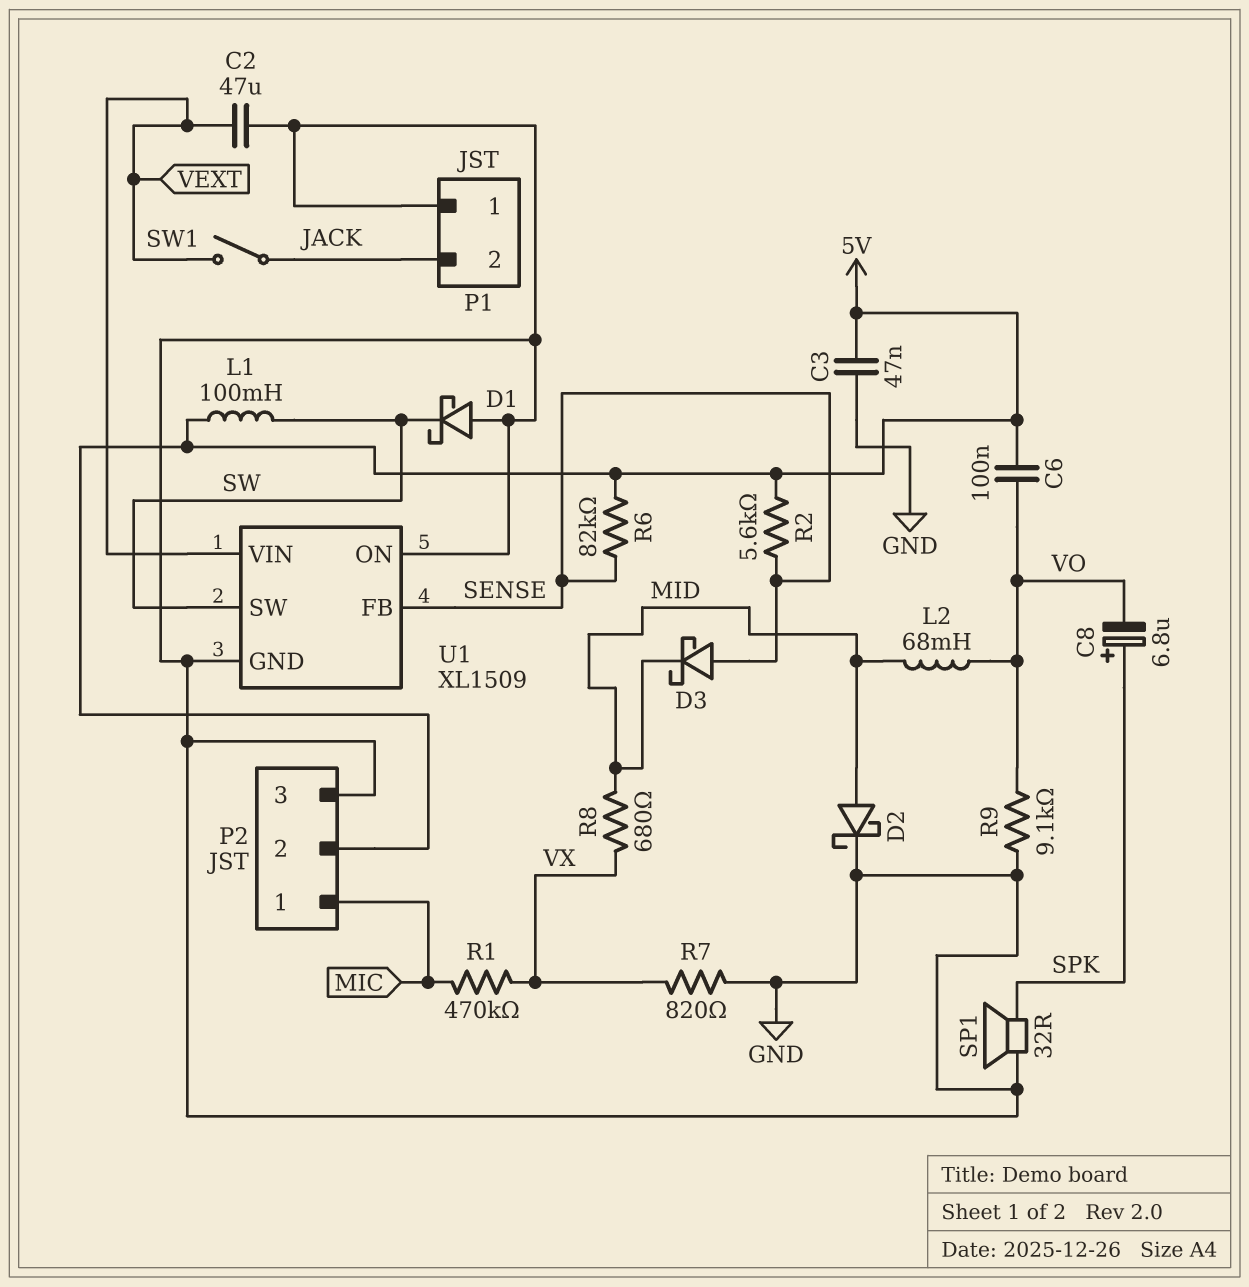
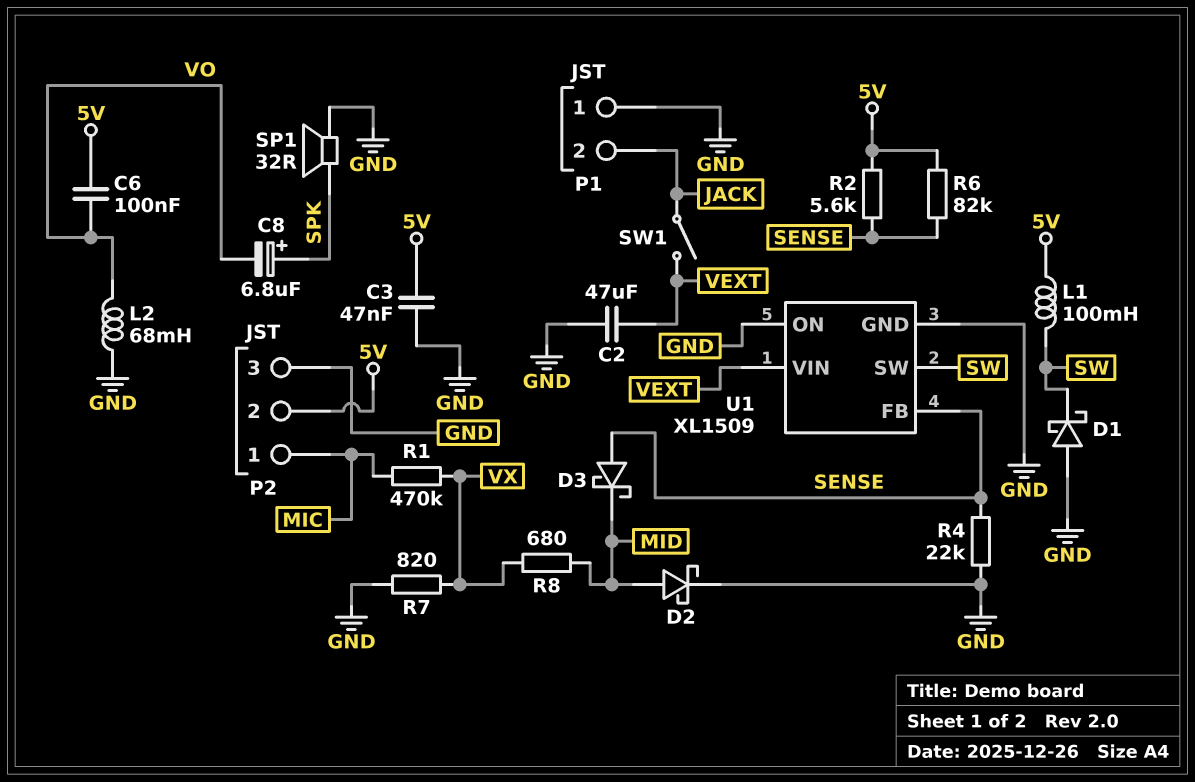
L2: 68mH (MID, VO) -> 68mH (GND, VO)
R4: none -> 22k (GND, SENSE)
R9: 9.1k (GND, VO) -> none

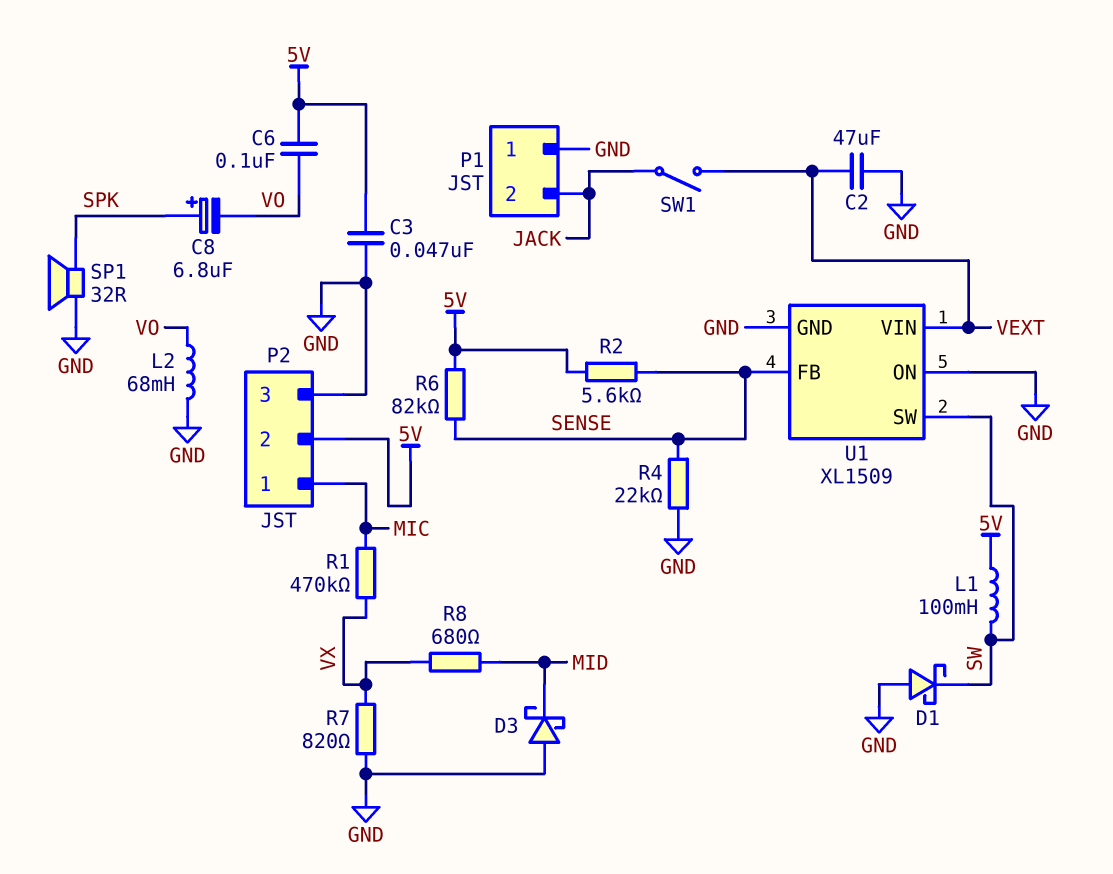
D2: schottky (A MID, K GND) -> none
D3: schottky (A SENSE, K MID) -> schottky (A GND, K MID)

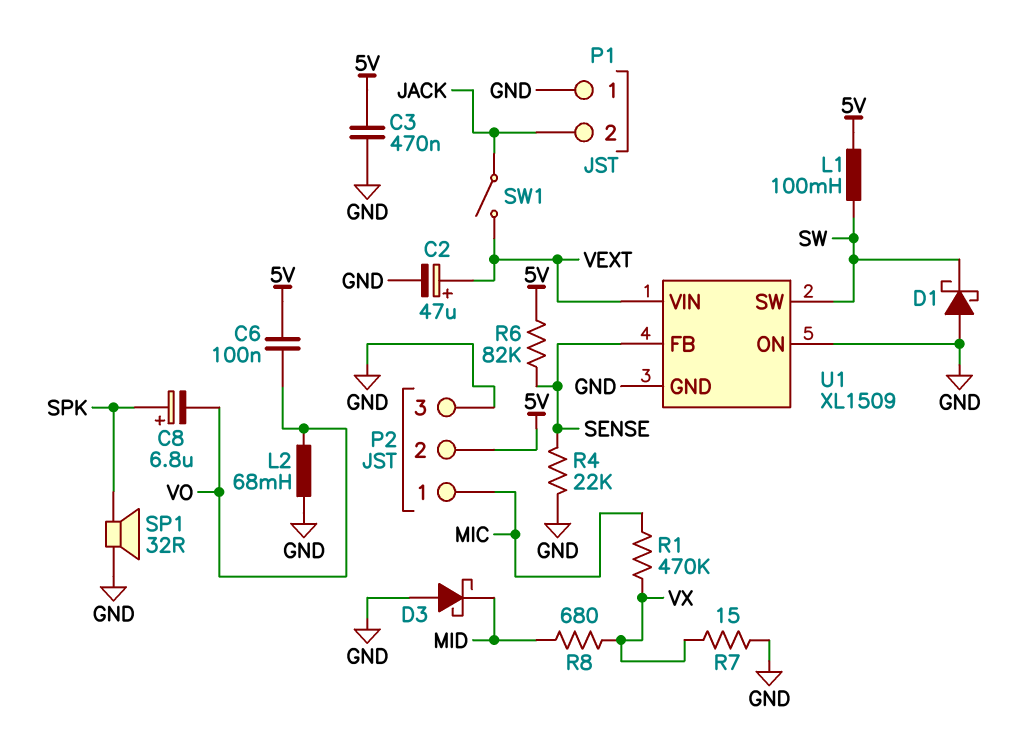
C2: 47uF (GND, VEXT) -> 47uF (plus VEXT, minus GND)
C3: 47nF (5V, GND) -> 470nF (5V, GND)
R2: 5.6k (5V, SENSE) -> none
R7: 820 (GND, VX) -> 15 (GND, VX)

